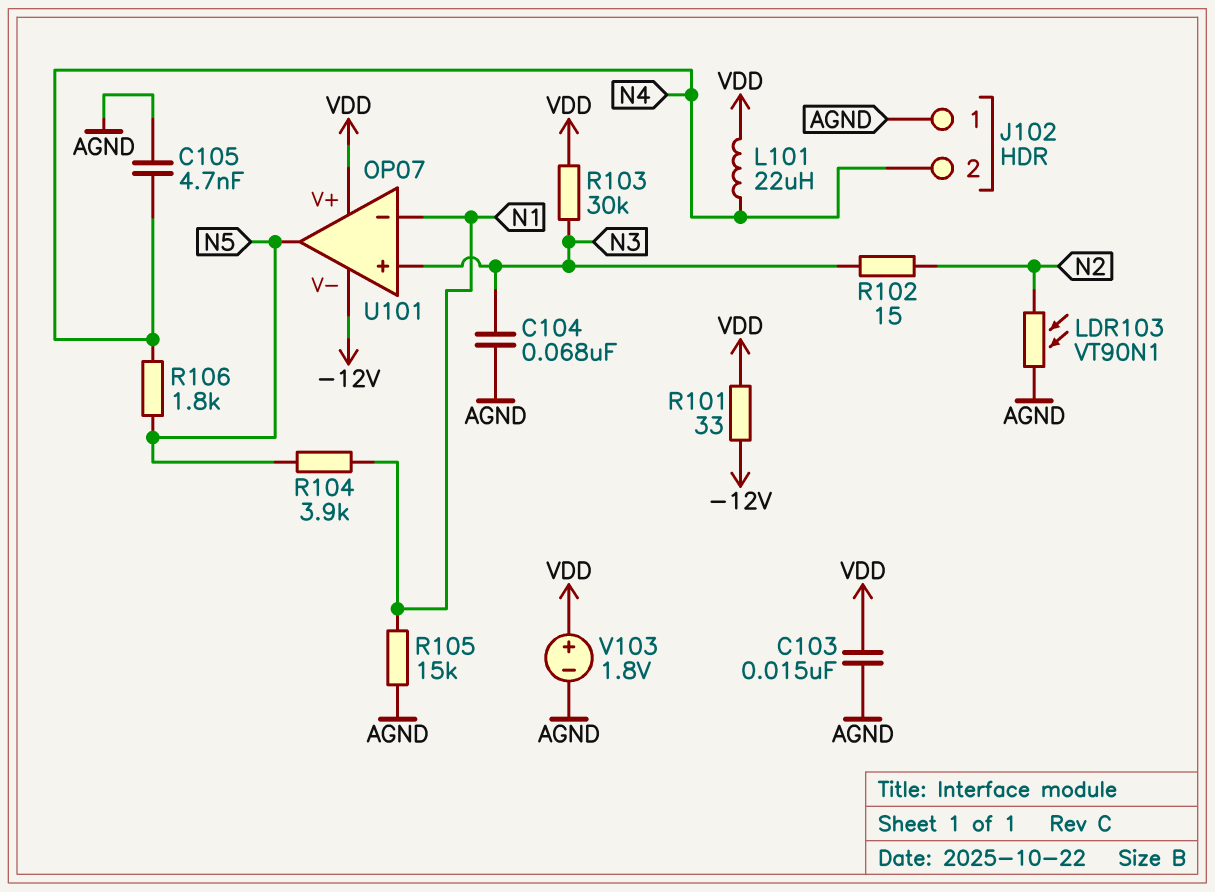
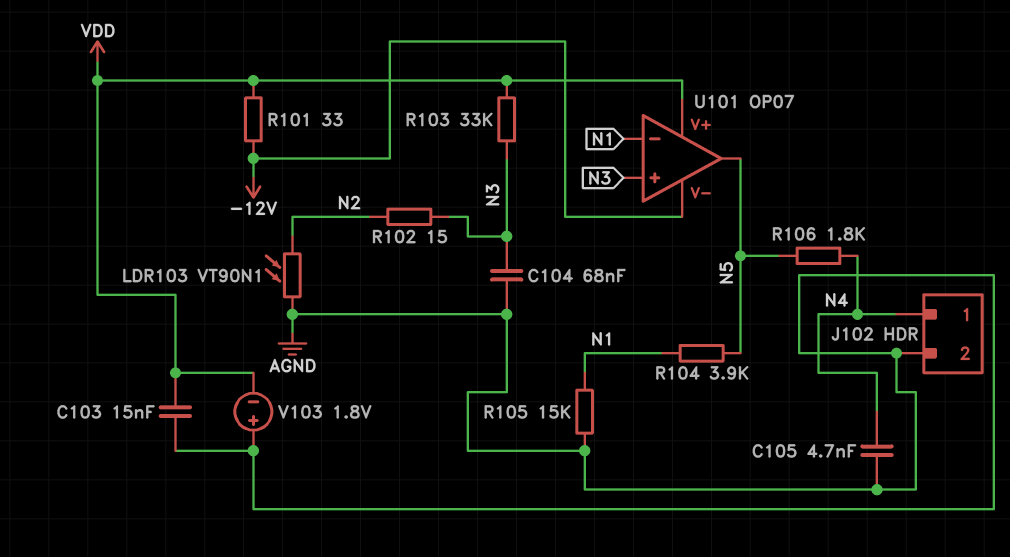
J102 pin 1: AGND -> N4
J102 pin 2: N4 -> AGND
L101: 22uH (N4, VDD) -> none
R103: 30k (N3, VDD) -> 33k (N3, VDD)
V103: 1.8V (plus VDD, minus AGND) -> 1.8V (plus AGND, minus VDD)

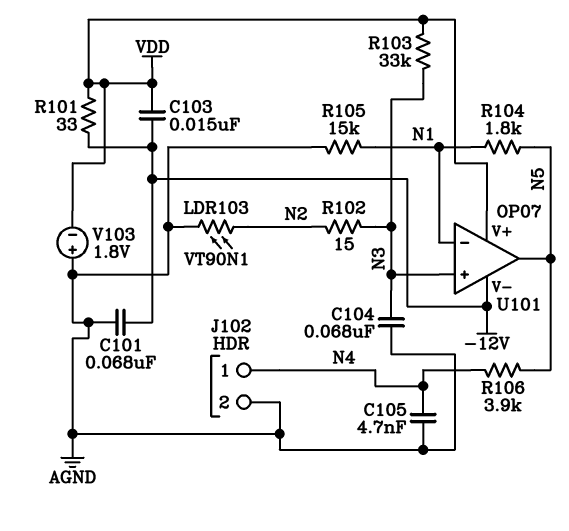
C101: none -> 68nF (-12V, AGND)
C103: 15nF (AGND, VDD) -> 15nF (-12V, VDD)
R104: 3.9k (N1, N5) -> 1.8k (N1, N5)
R106: 1.8k (N4, N5) -> 3.9k (N4, N5)

